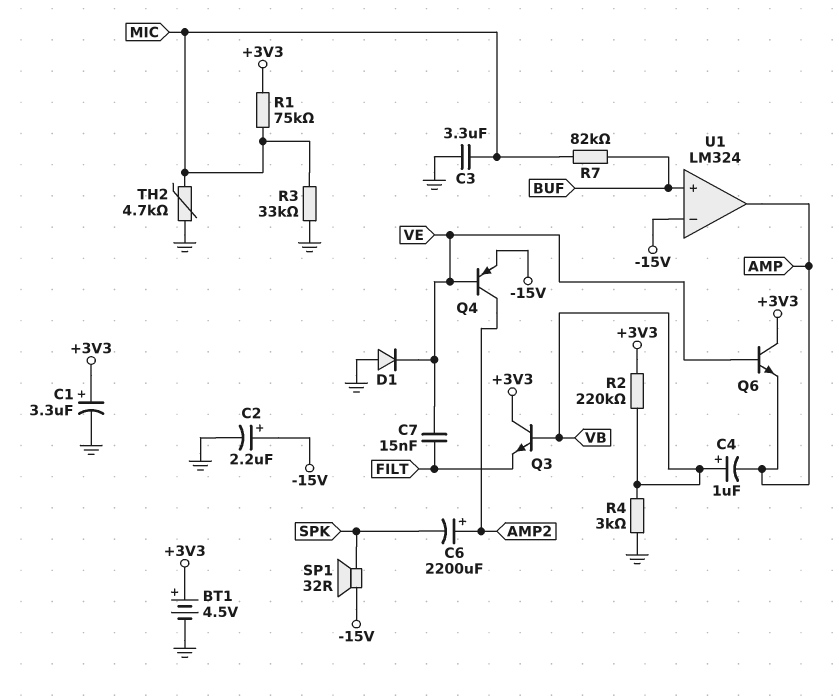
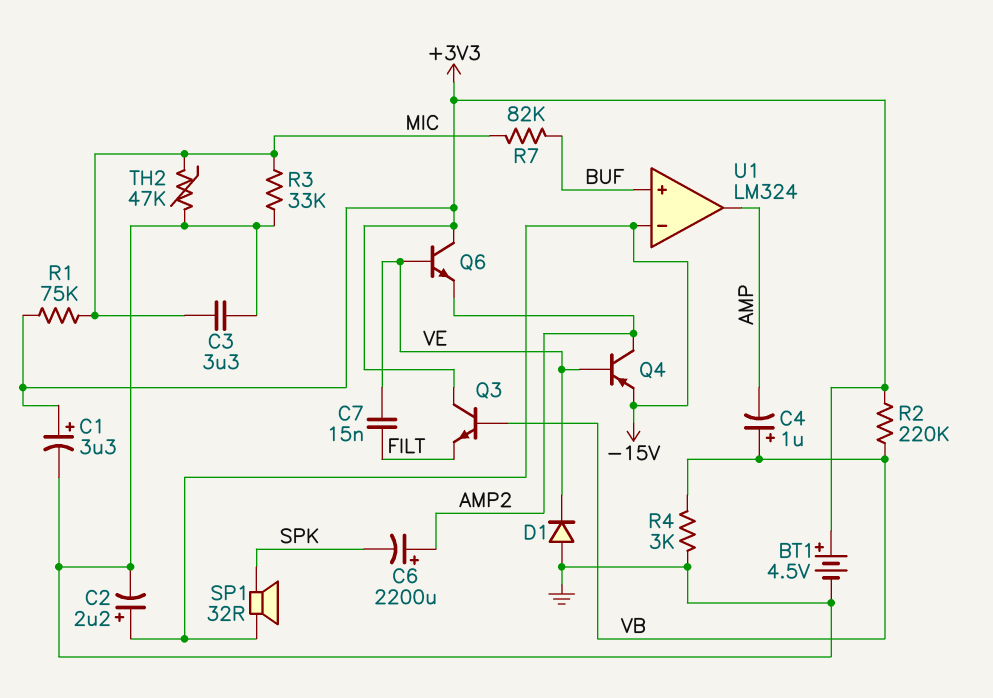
Q6: NPN (B VE, C +3V3, E AMP) -> NPN (B VE, C +3V3, E AMP2)
TH2: 4.7k (GND, MIC) -> 47k (GND, MIC)

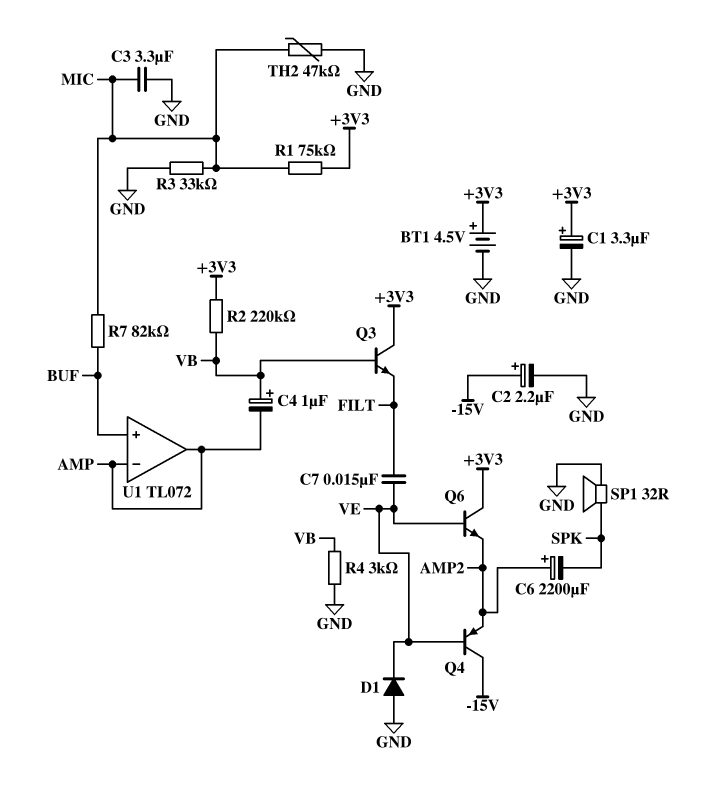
Q4: PNP (B VE, C AMP2, E -15V) -> PNP (B VE, C -15V, E AMP2)
SP1: speaker 32R (-15V, SPK) -> speaker 32R (GND, SPK)
U1: LM324 -> TL072
U1 pin in-: -15V -> AMP

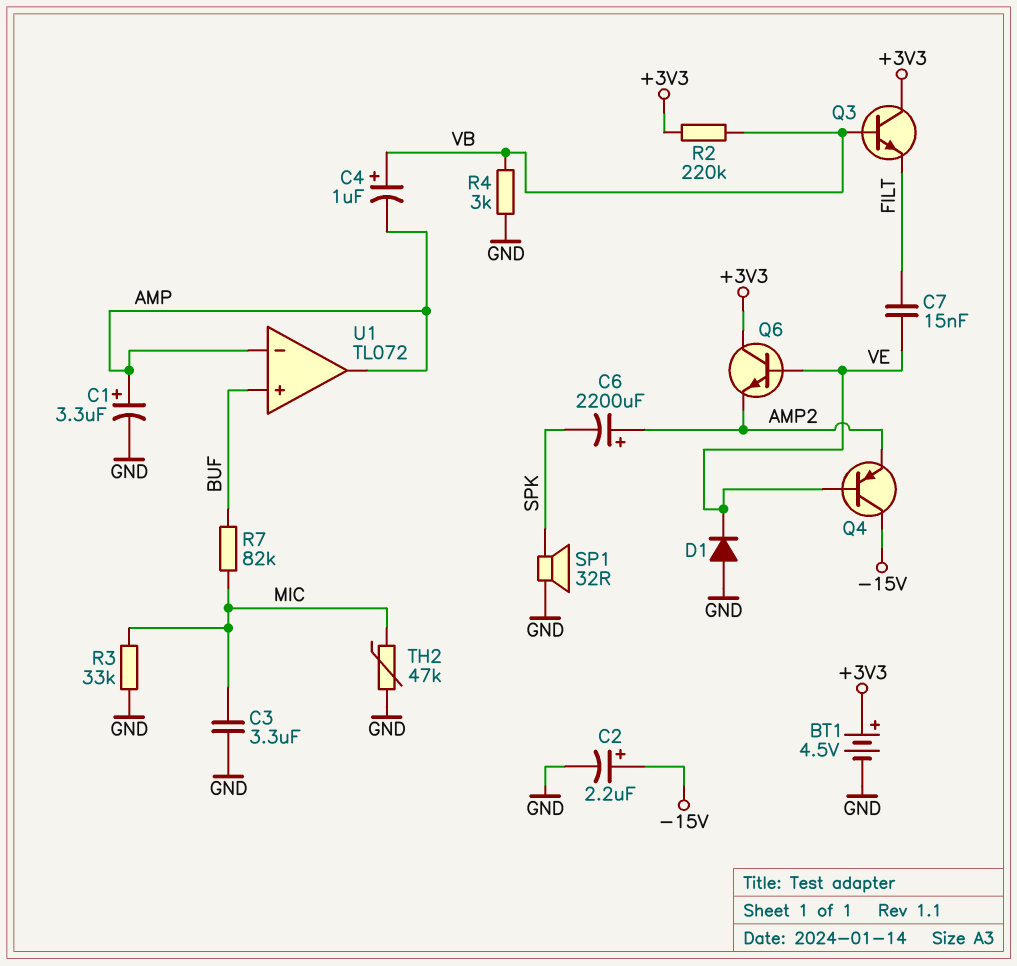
C1: 3.3uF (plus +3V3, minus GND) -> 3.3uF (plus AMP, minus GND)
R1: 75k (+3V3, MIC) -> none

